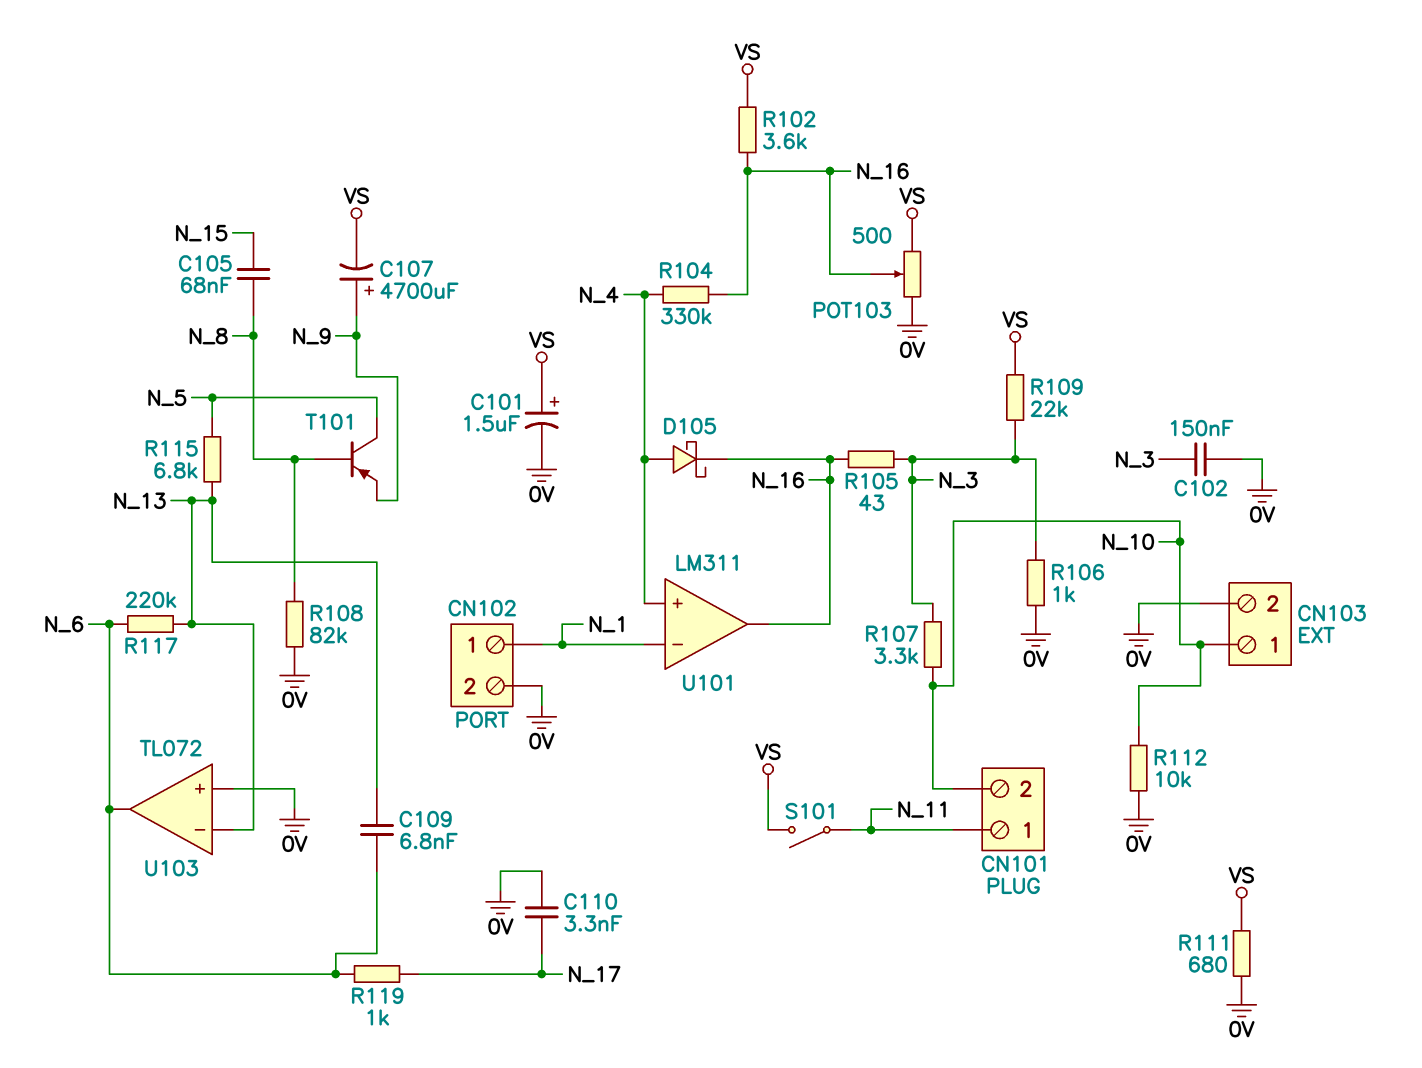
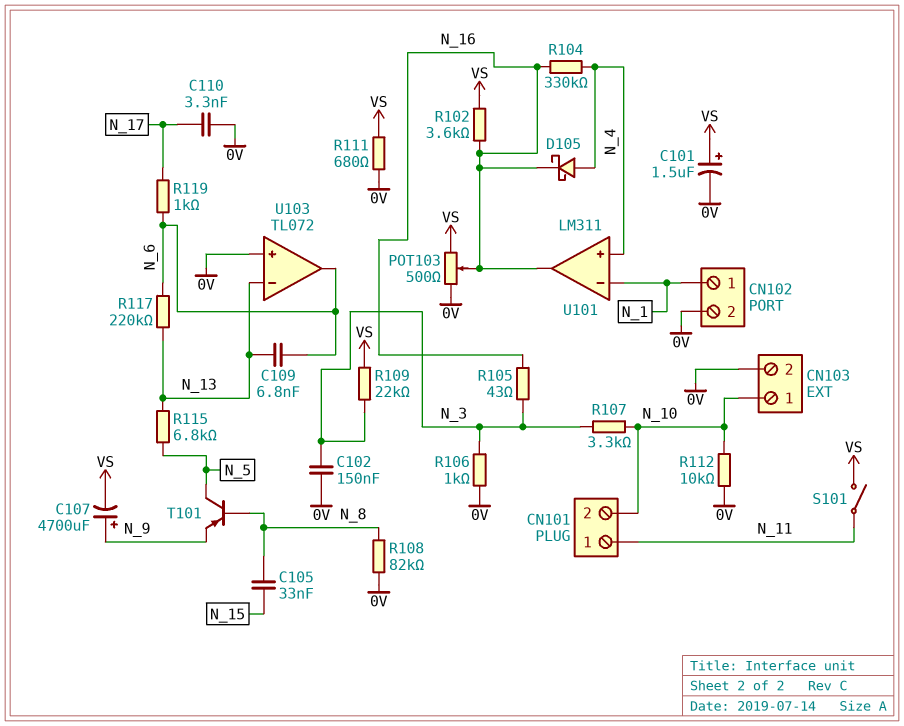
C105: 68nF (N_8, N_15) -> 33nF (N_8, N_15)

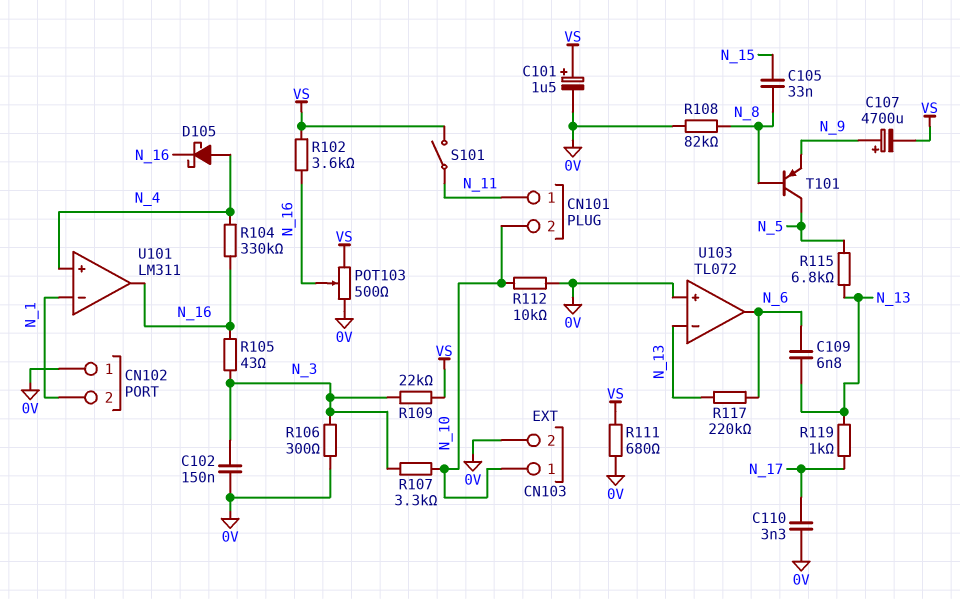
CN102 pin 1: N_1 -> 0V
CN102 pin 2: 0V -> N_1
R106: 1k (0V, N_3) -> 300 (0V, N_3)
R119: 1k (N_6, N_17) -> 1k (N_13, N_17)

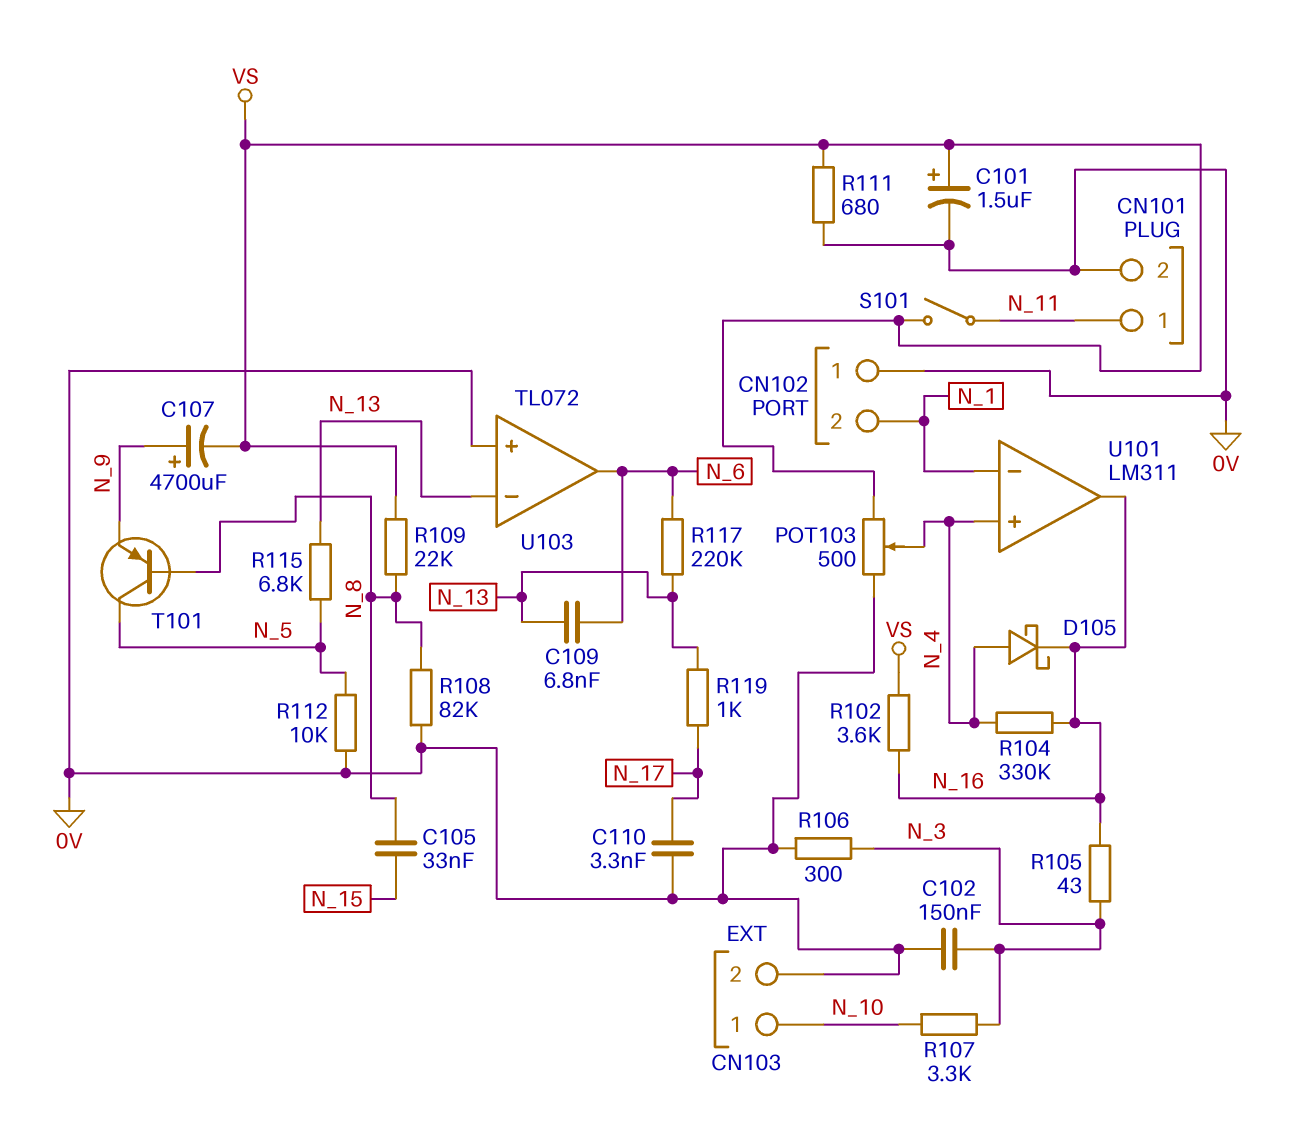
CN101 pin 2: N_10 -> 0V
POT103: 500 (0V, VS, wiper N_16) -> 500 (0V, VS, wiper N_4)
R109: 22k (N_3, VS) -> 22k (N_8, VS)
R112: 10k (0V, N_10) -> 10k (0V, N_5)

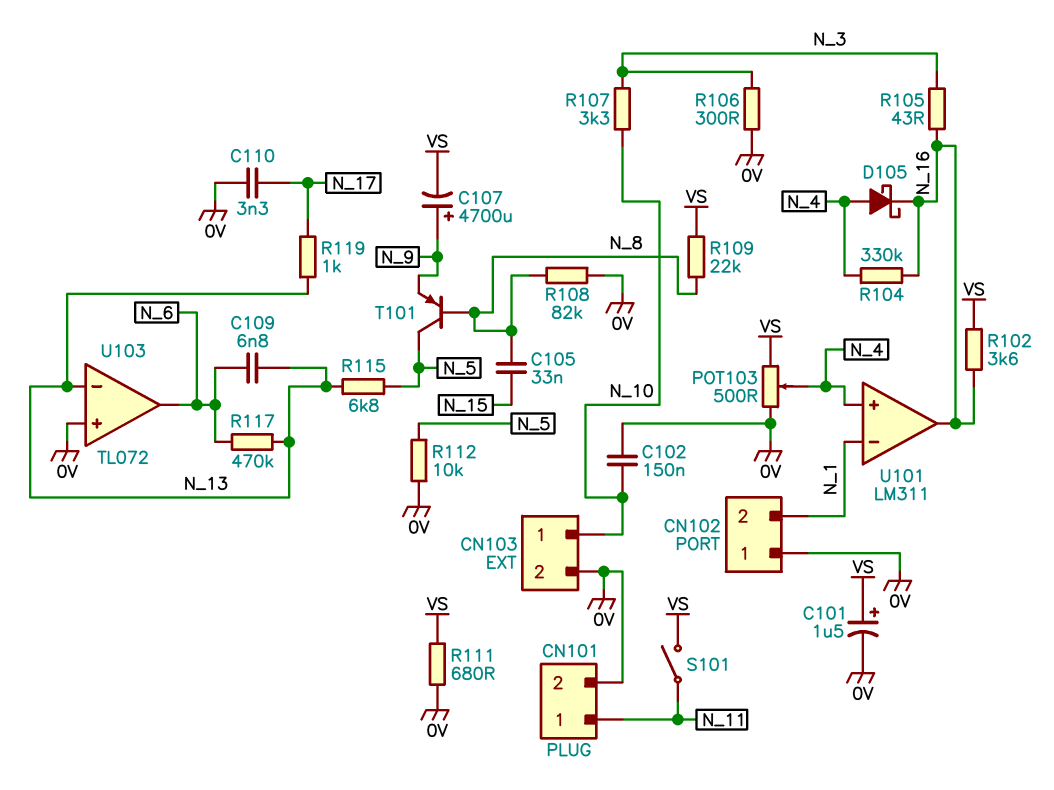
C102: 150nF (0V, N_3) -> 150nF (0V, N_10)
R117: 220k (N_6, N_13) -> 470k (N_6, N_13)

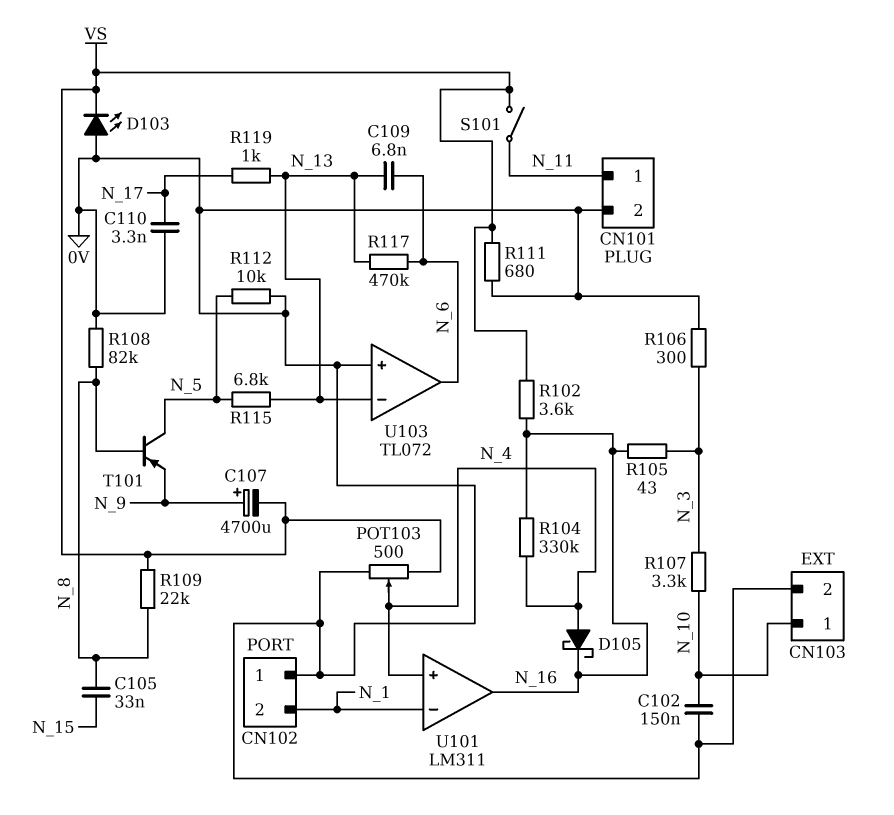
C101: 1.5uF (plus VS, minus 0V) -> none
D103: none -> LED (A 0V, K VS)

